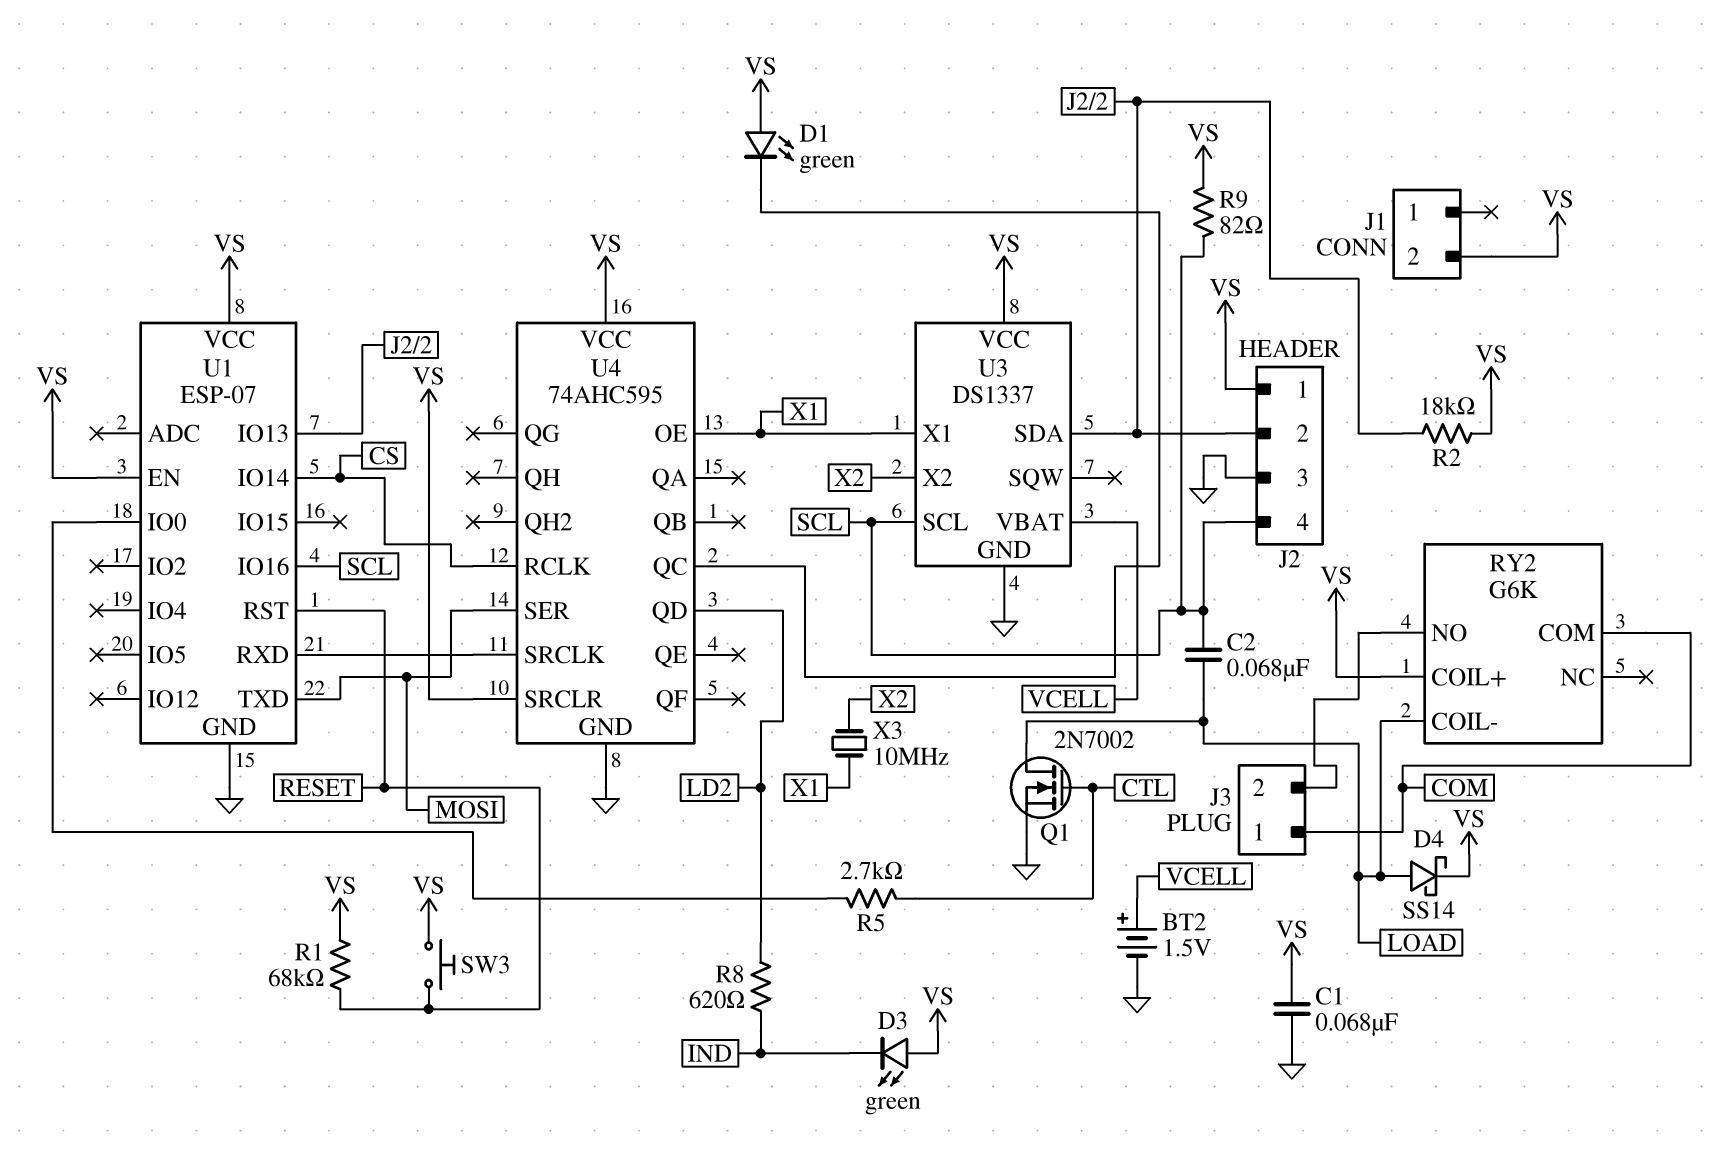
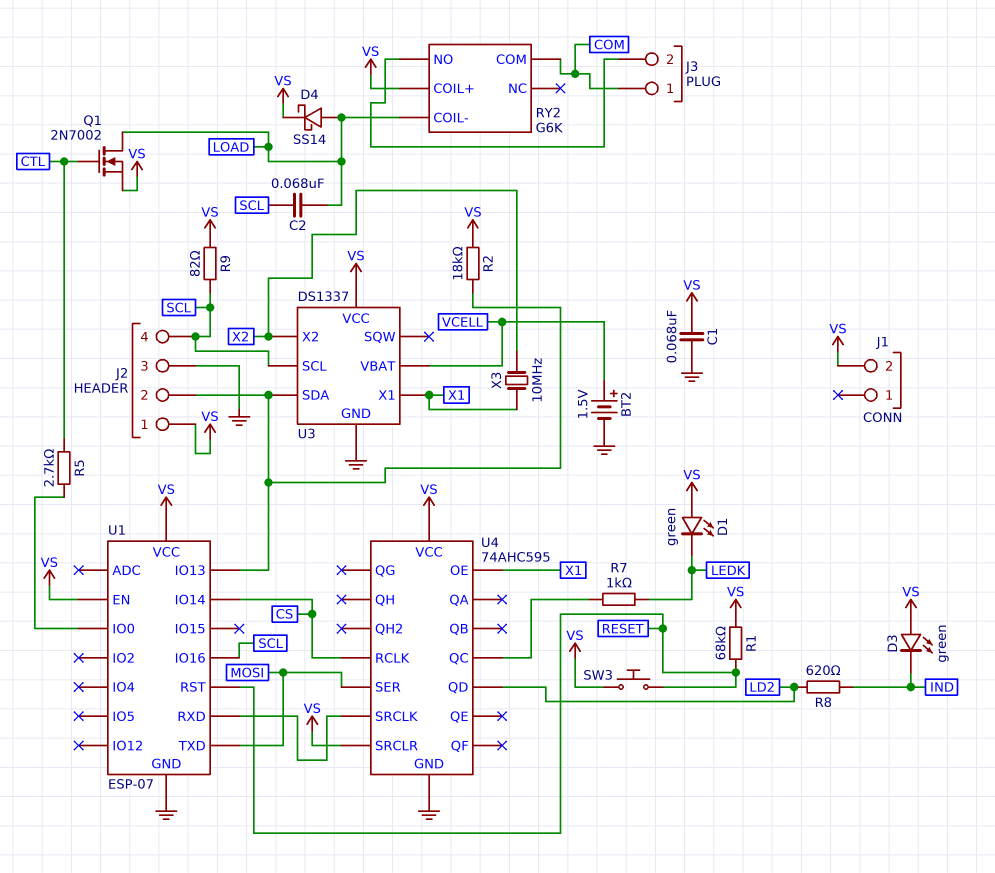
D1: LED green (A VS, K U4/QC) -> LED green (A VS, K LEDK)
Q1: NMOS 2N7002 (G CTL, D LOAD, S GND) -> NMOS 2N7002 (G CTL, D LOAD, S VS)
R7: none -> 1k (LEDK, U4/QC)

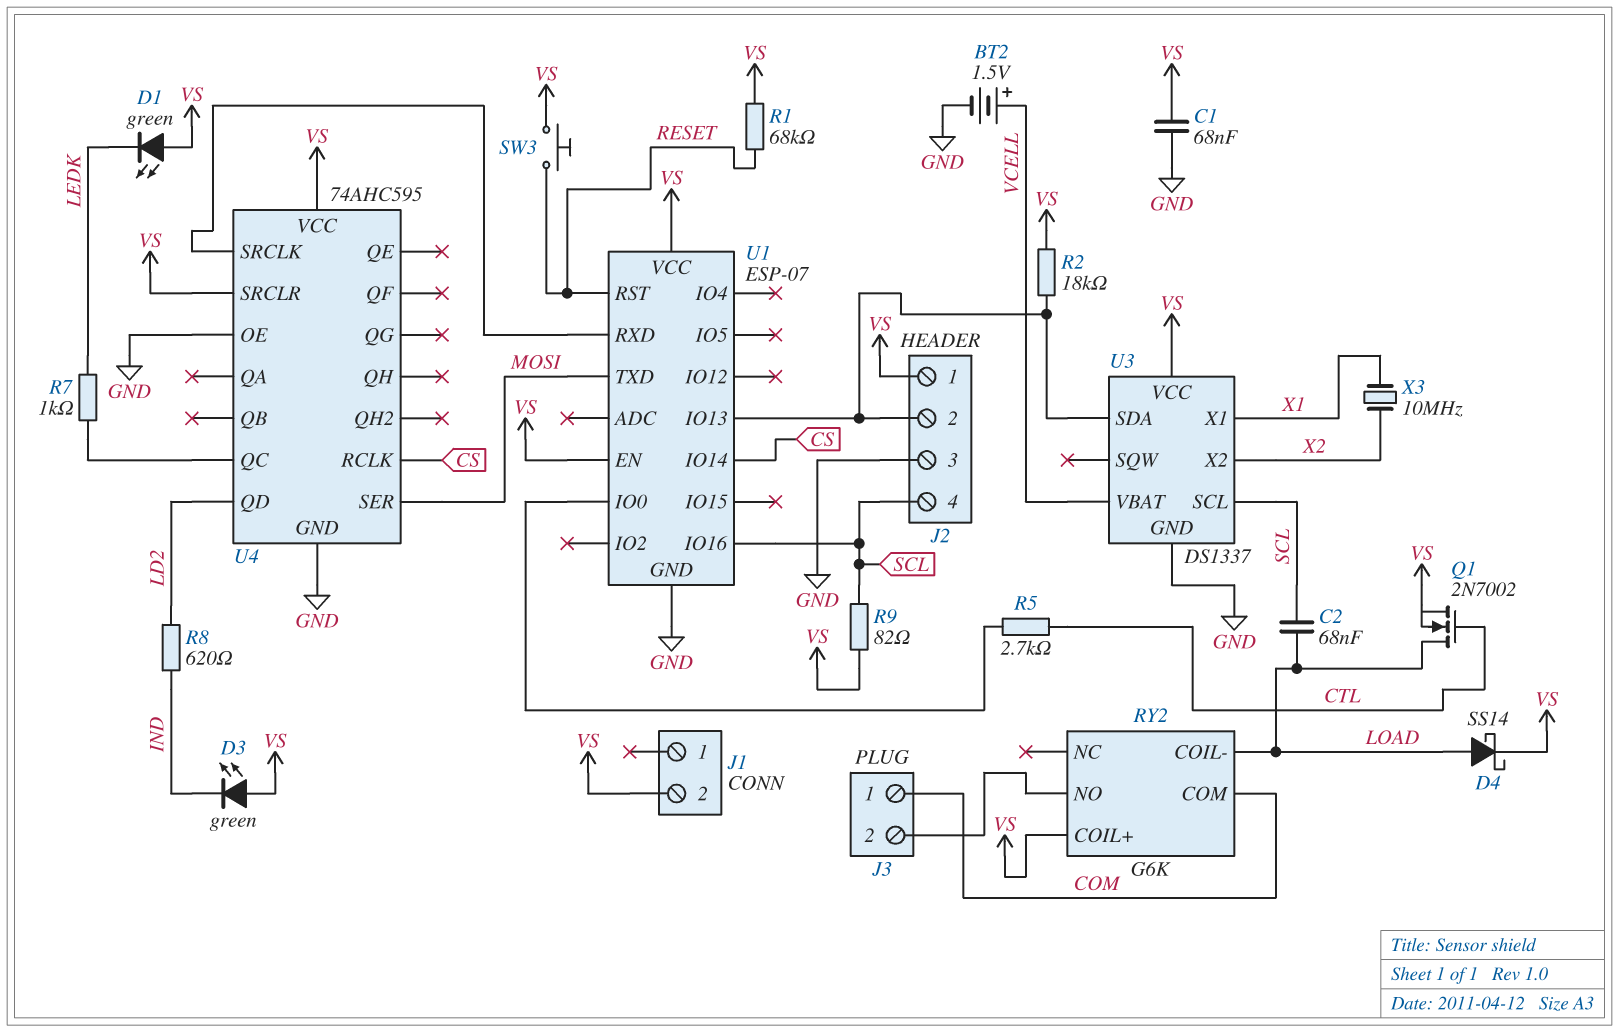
U4 pin OE: X1 -> GND

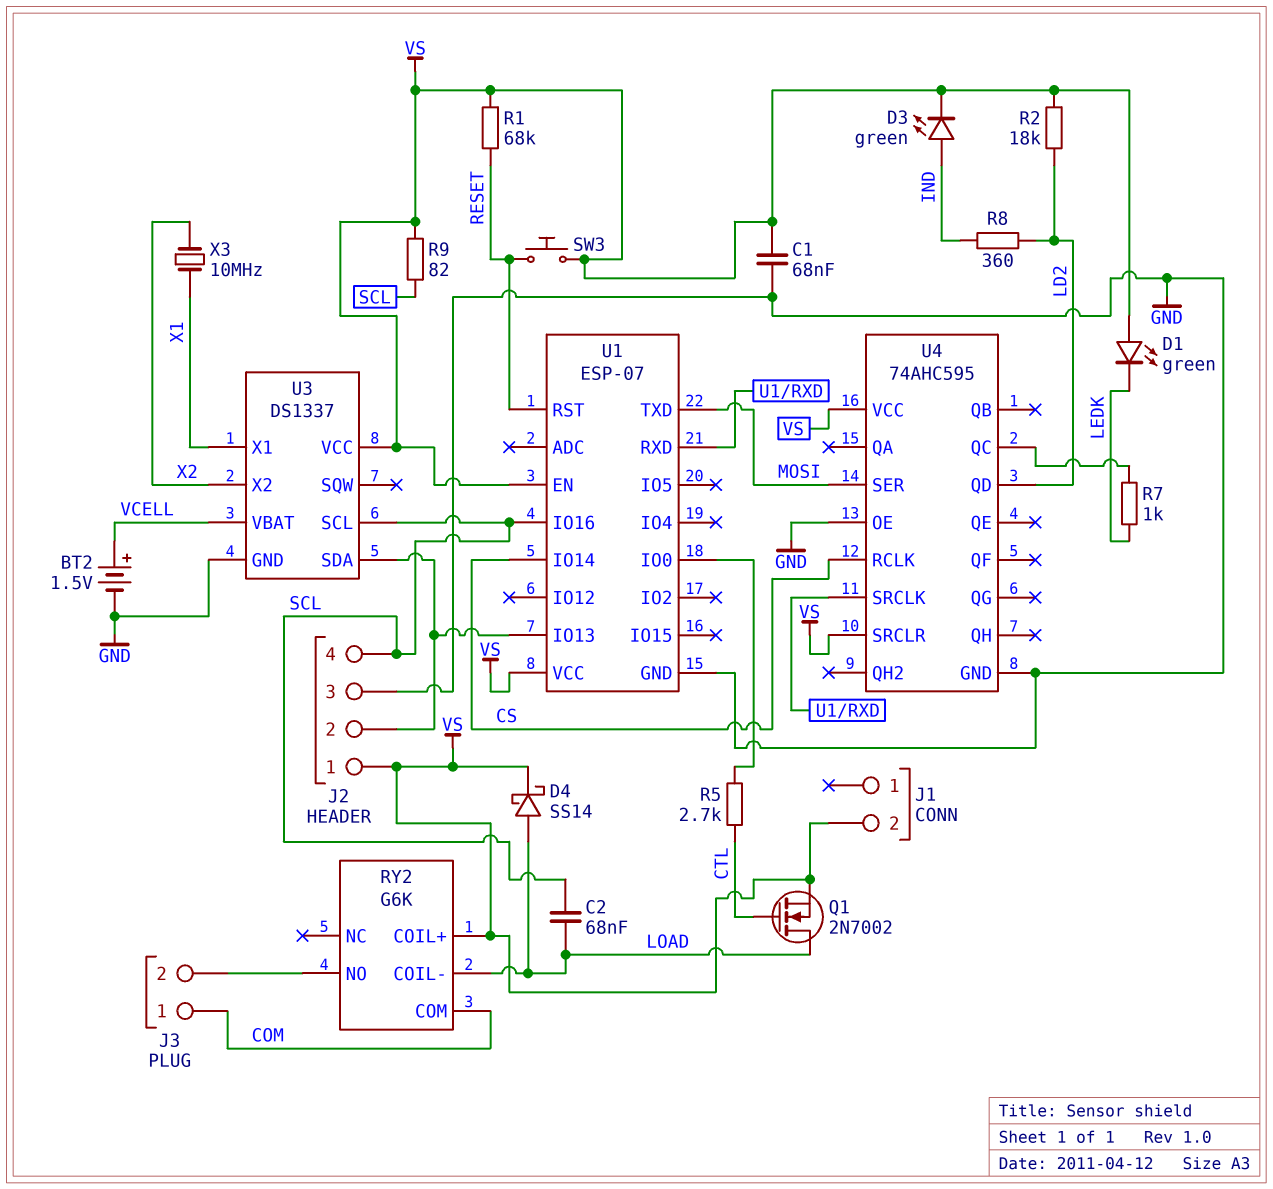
D3: LED green (A VS, K IND) -> LED green (A IND, K VS)
R2: 18k (J2/2, VS) -> 18k (LD2, VS)
R8: 620 (IND, LD2) -> 360 (IND, LD2)

